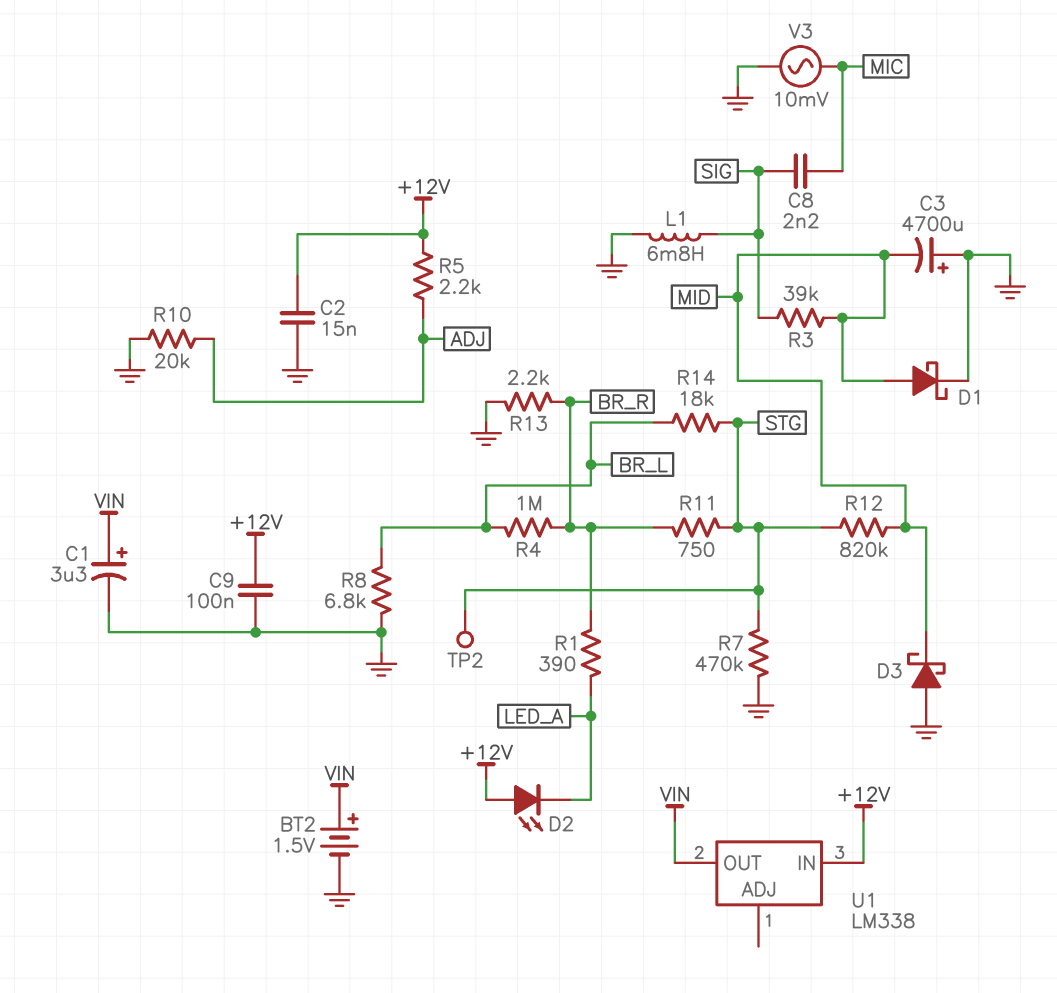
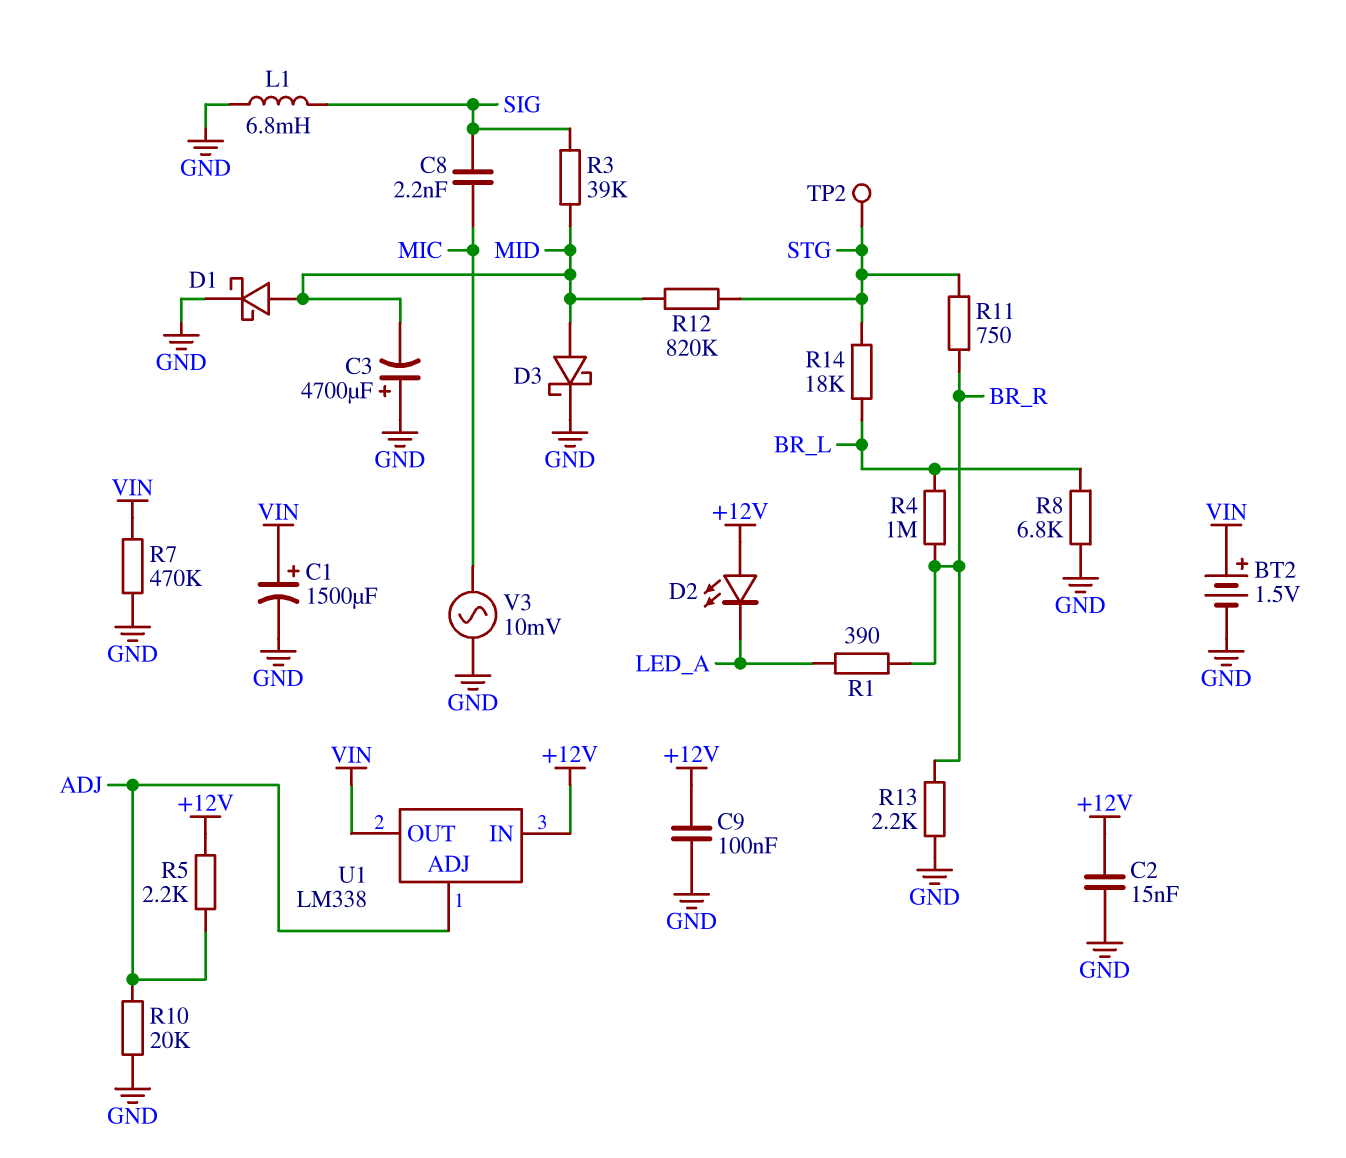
C1: 3.3uF (plus VIN, minus GND) -> 1500uF (plus VIN, minus GND)
D3: schottky (A GND, K MID) -> schottky (A MID, K GND)
R7: 470k (GND, STG) -> 470k (GND, VIN)
U1 pin ADJ: none -> ADJ

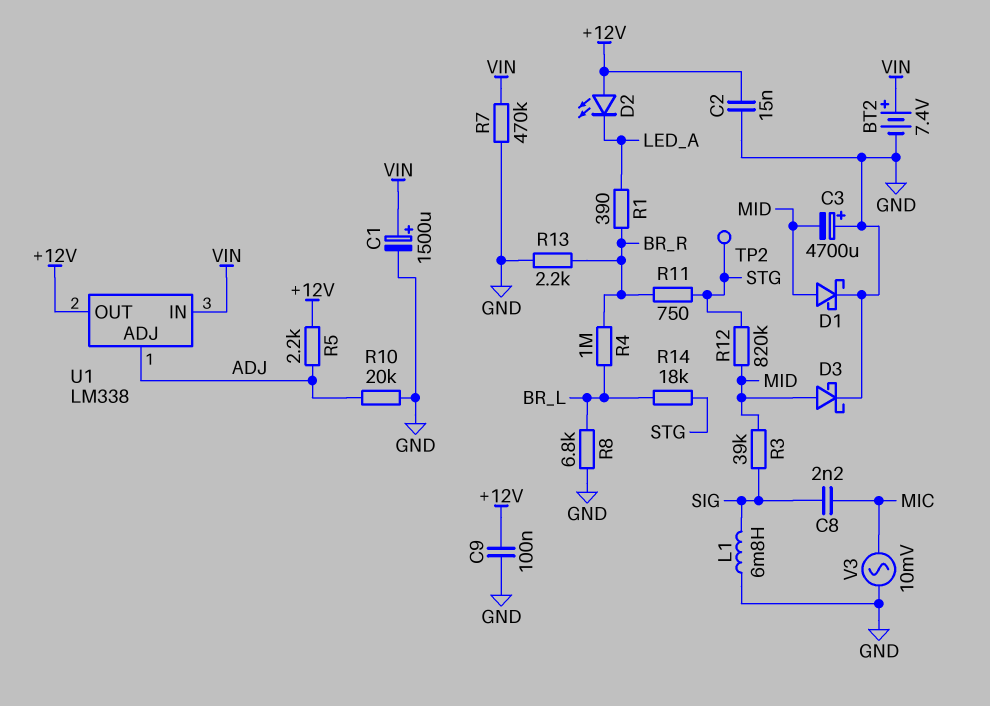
BT2: 1.5V (plus VIN, minus GND) -> 7.4V (plus VIN, minus GND)
U1 pin IN: +12V -> VIN
U1 pin OUT: VIN -> +12V

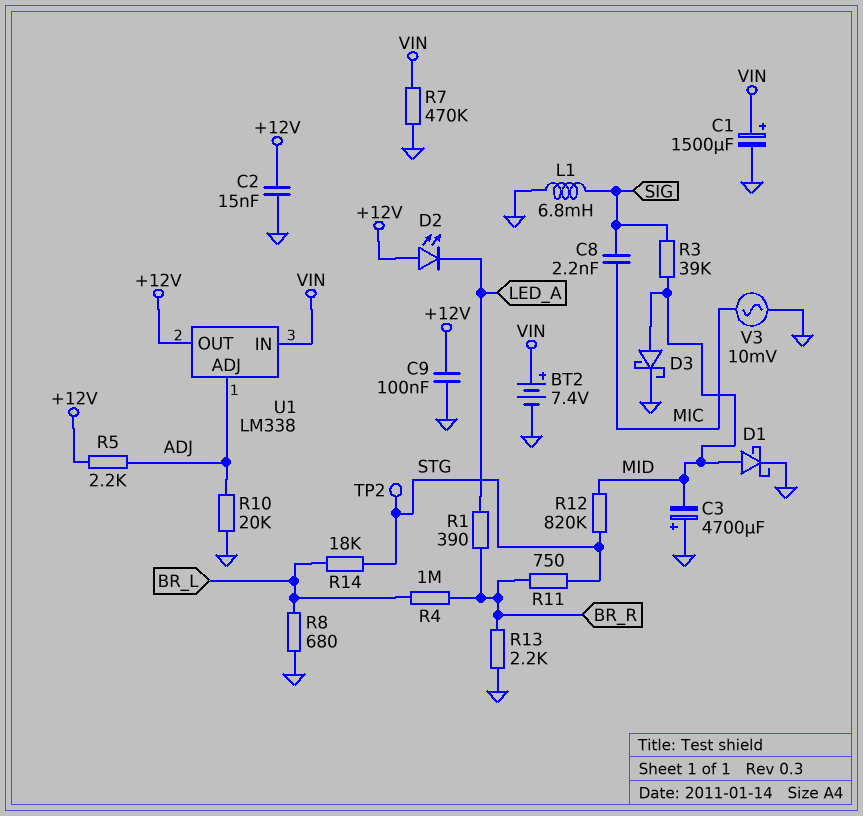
R8: 6.8k (BR_L, GND) -> 680 (BR_L, GND)

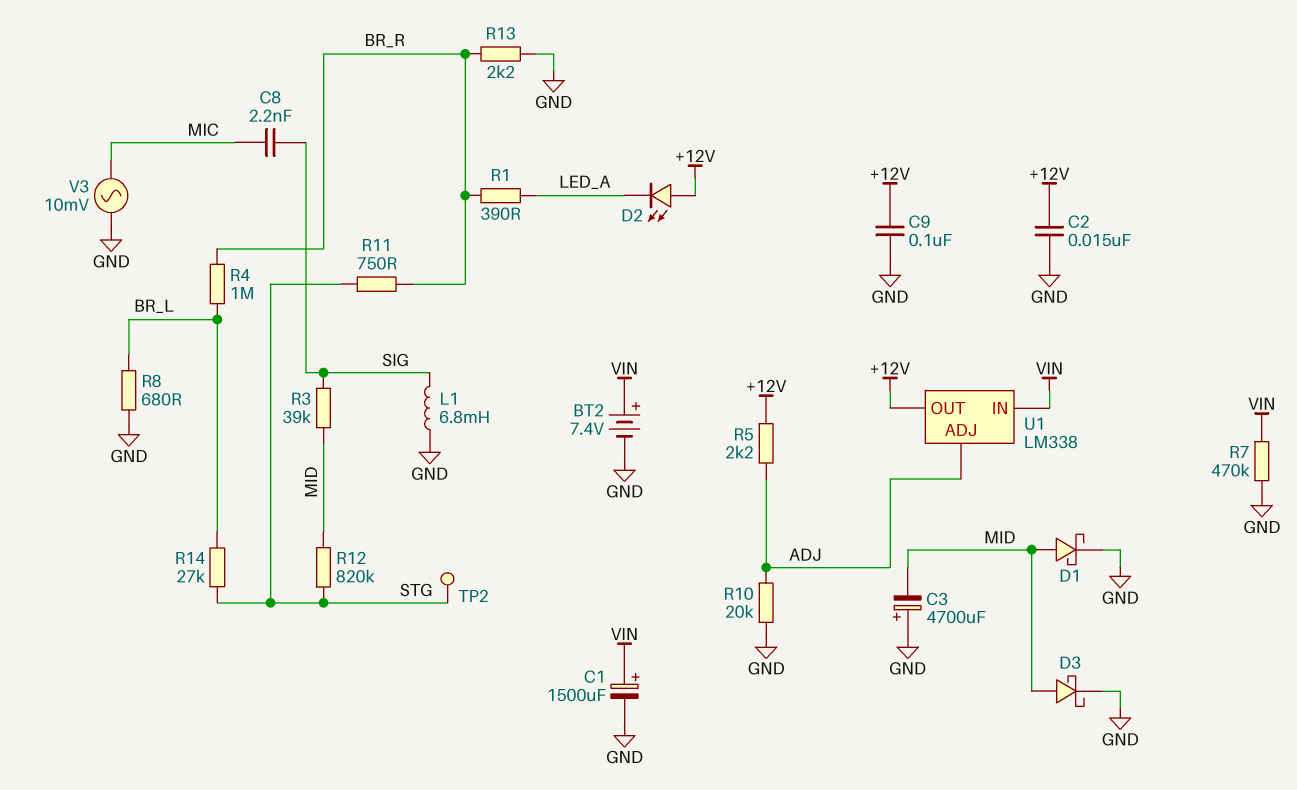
R14: 18k (BR_L, STG) -> 27k (BR_L, STG)

